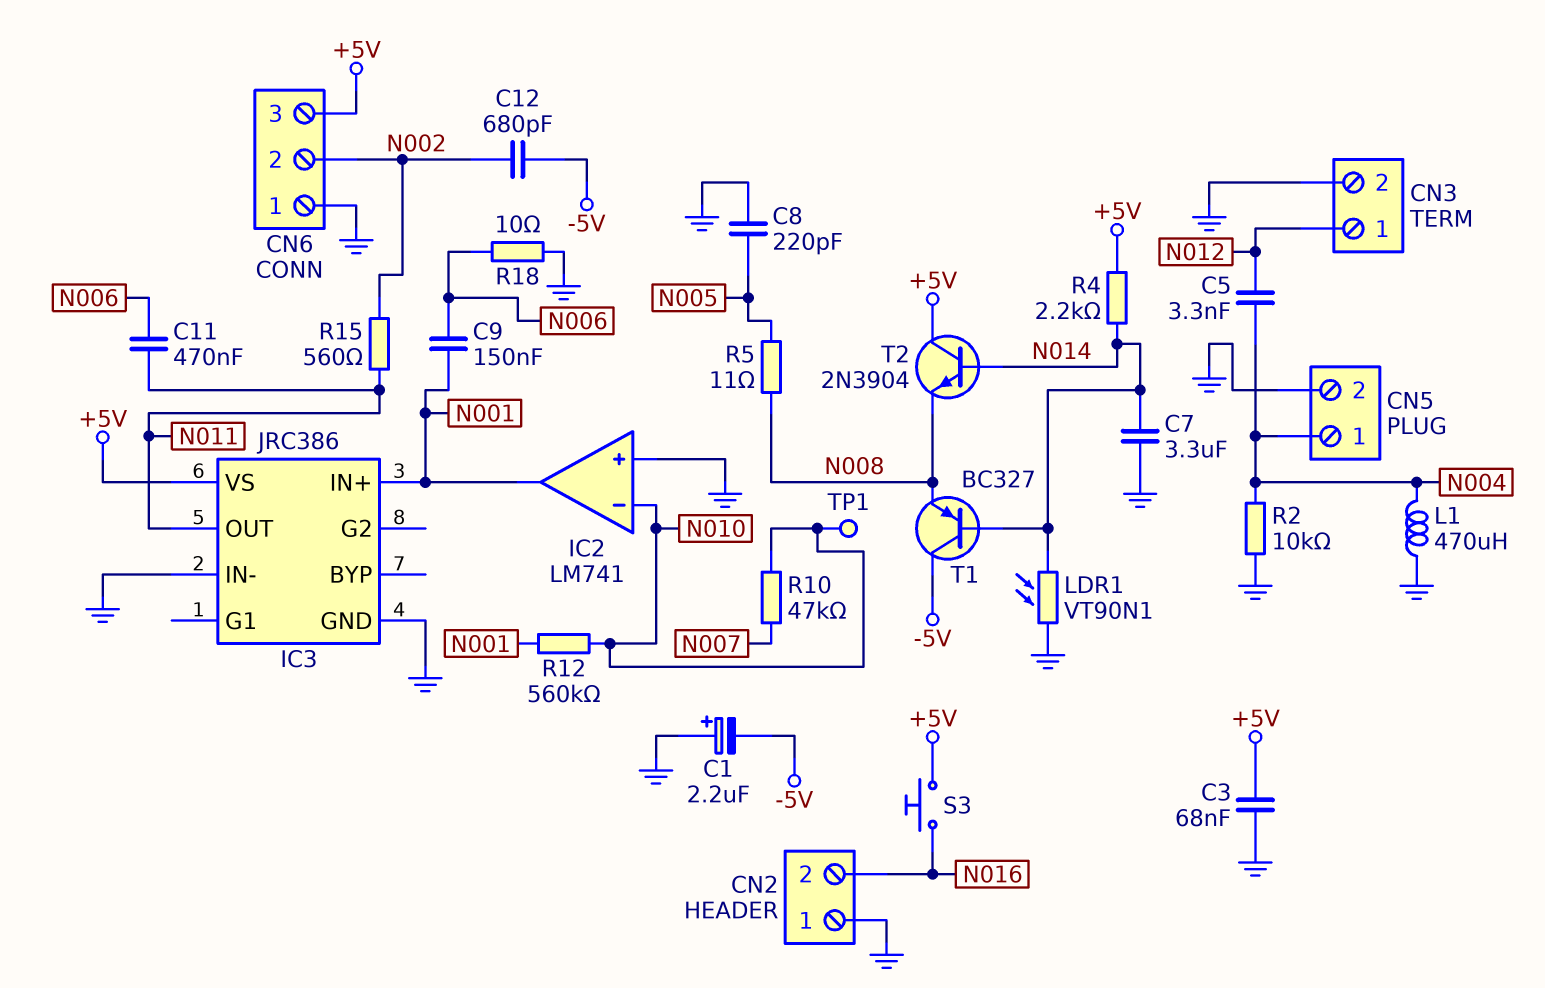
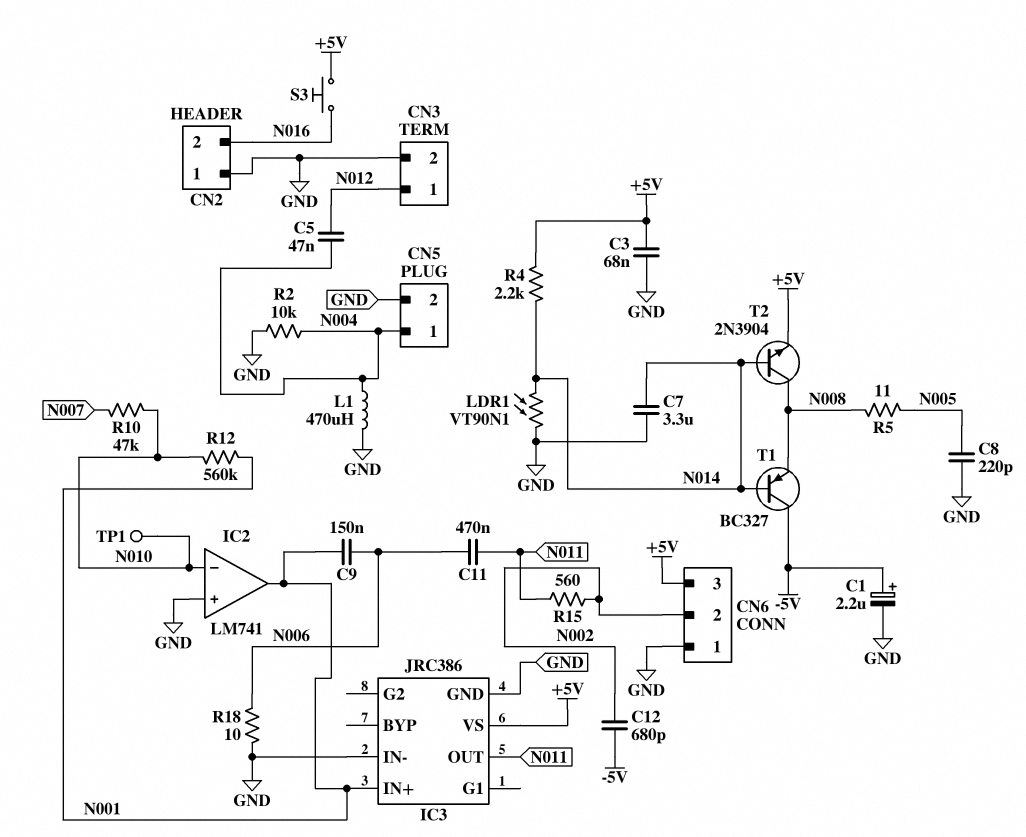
C1: 2.2uF (plus GND, minus -5V) -> 2.2uF (plus -5V, minus GND)
C5: 3.3nF (N004, N012) -> 47nF (N004, N012)
T2: NPN 2N3904 (B N014, C +5V, E N008) -> NPN 2N3904 (B N014, C N008, E +5V)

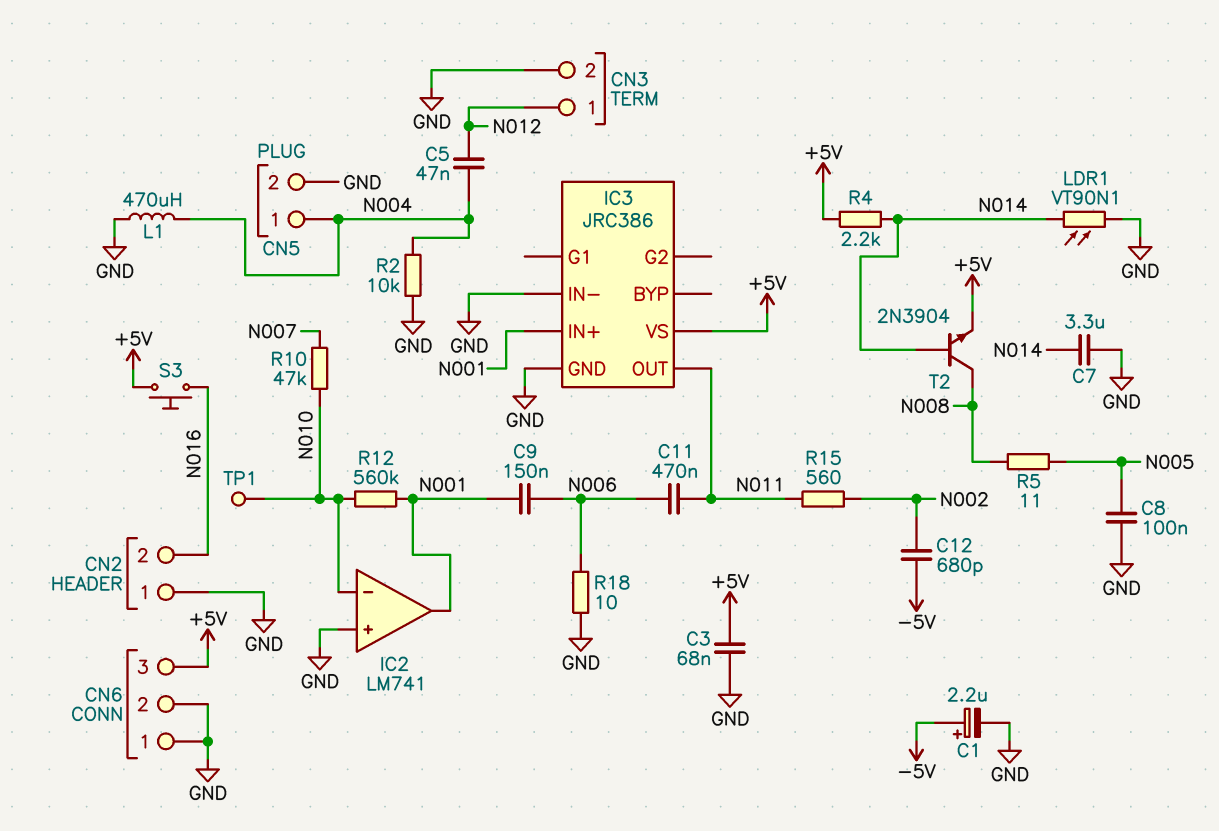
C8: 220pF (GND, N005) -> 100nF (GND, N005)
CN6 pin 2: N002 -> GND
T1: PNP BC327 (B N014, C -5V, E N008) -> none

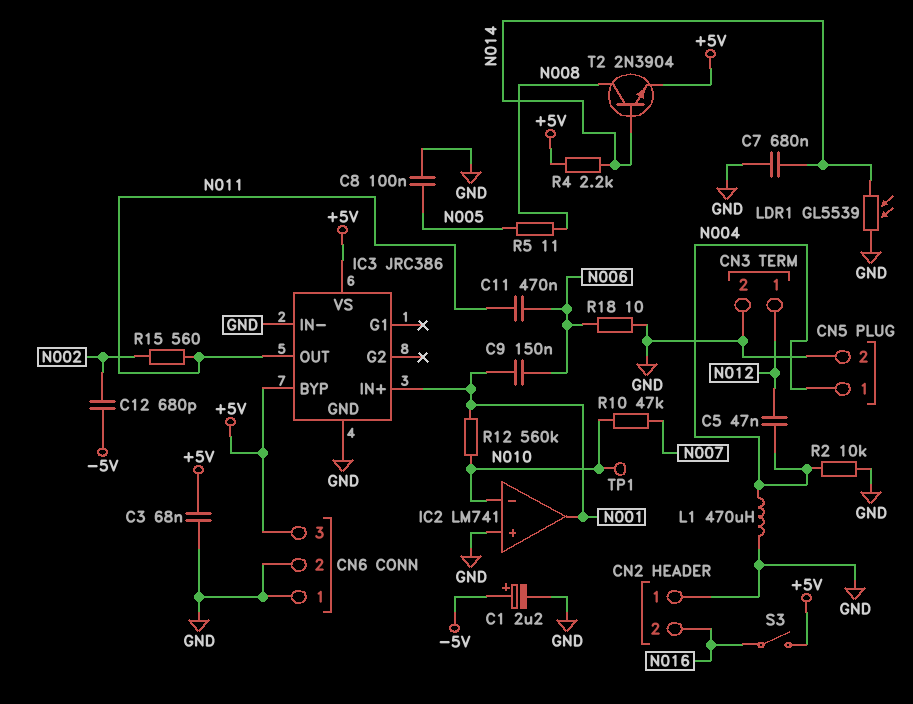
C7: 3.3uF (GND, N014) -> 680nF (GND, N014)
IC3 pin BYP: none -> +5V
LDR1: VT90N1 (GND, N014) -> GL5539 (GND, N014)
S3: button (+5V, N016) -> switch (+5V, N016)

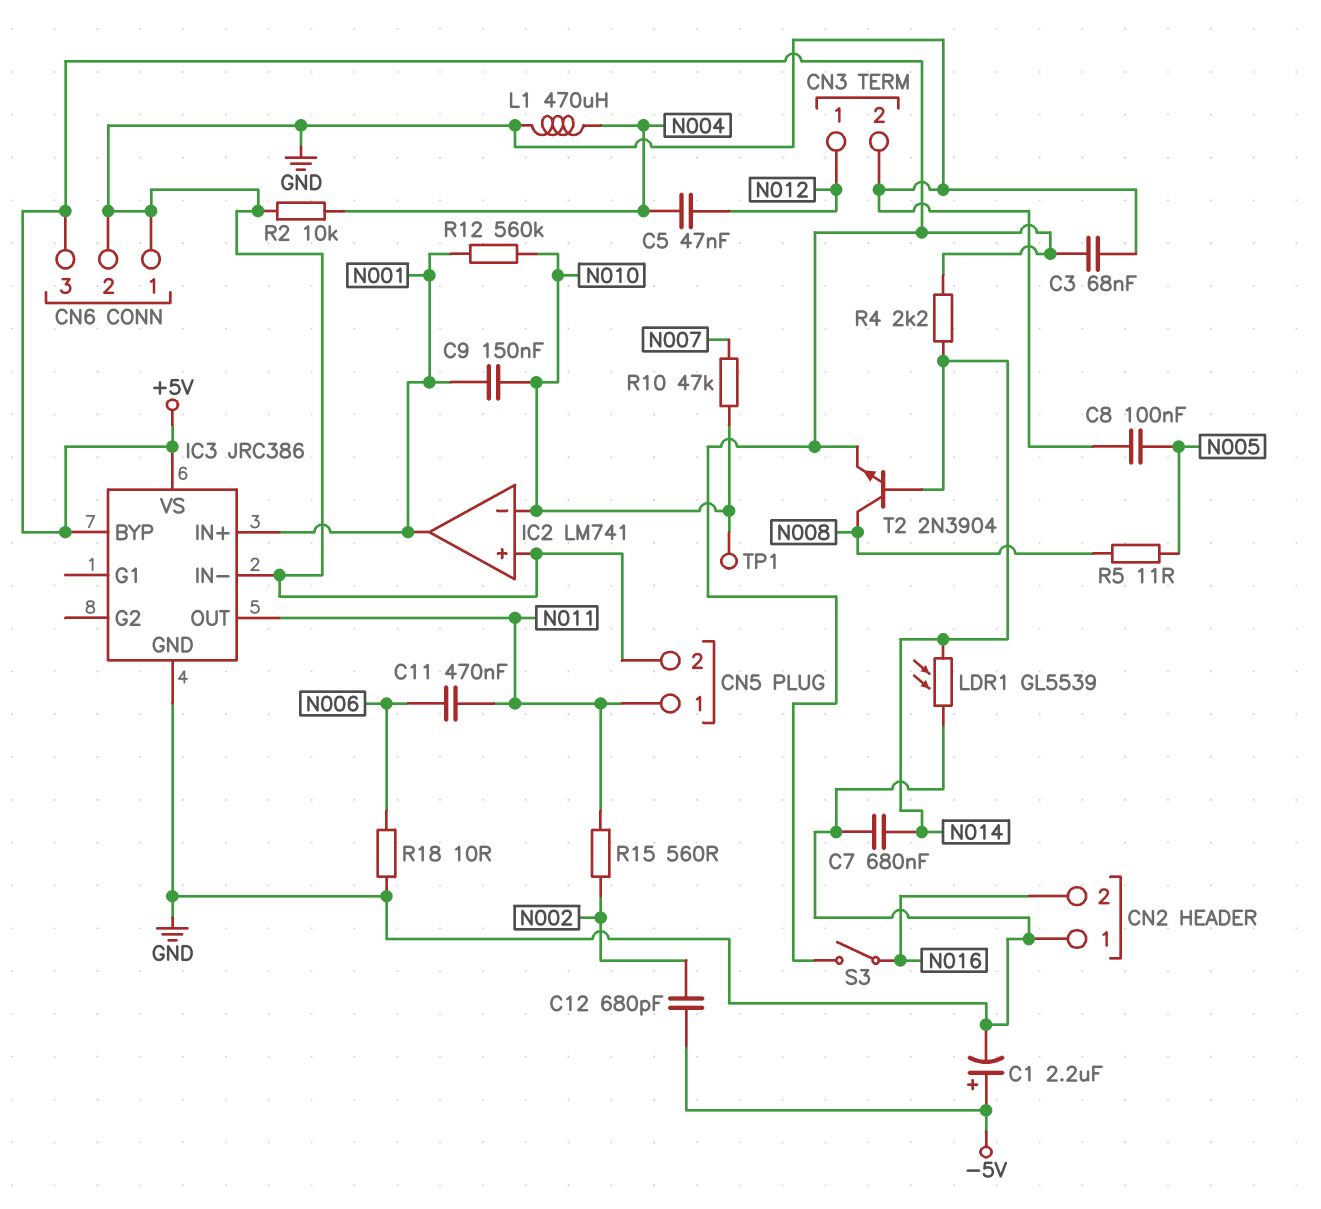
C9: 150nF (N001, N006) -> 150nF (N001, N010)
CN5 pin 1: N004 -> N011

